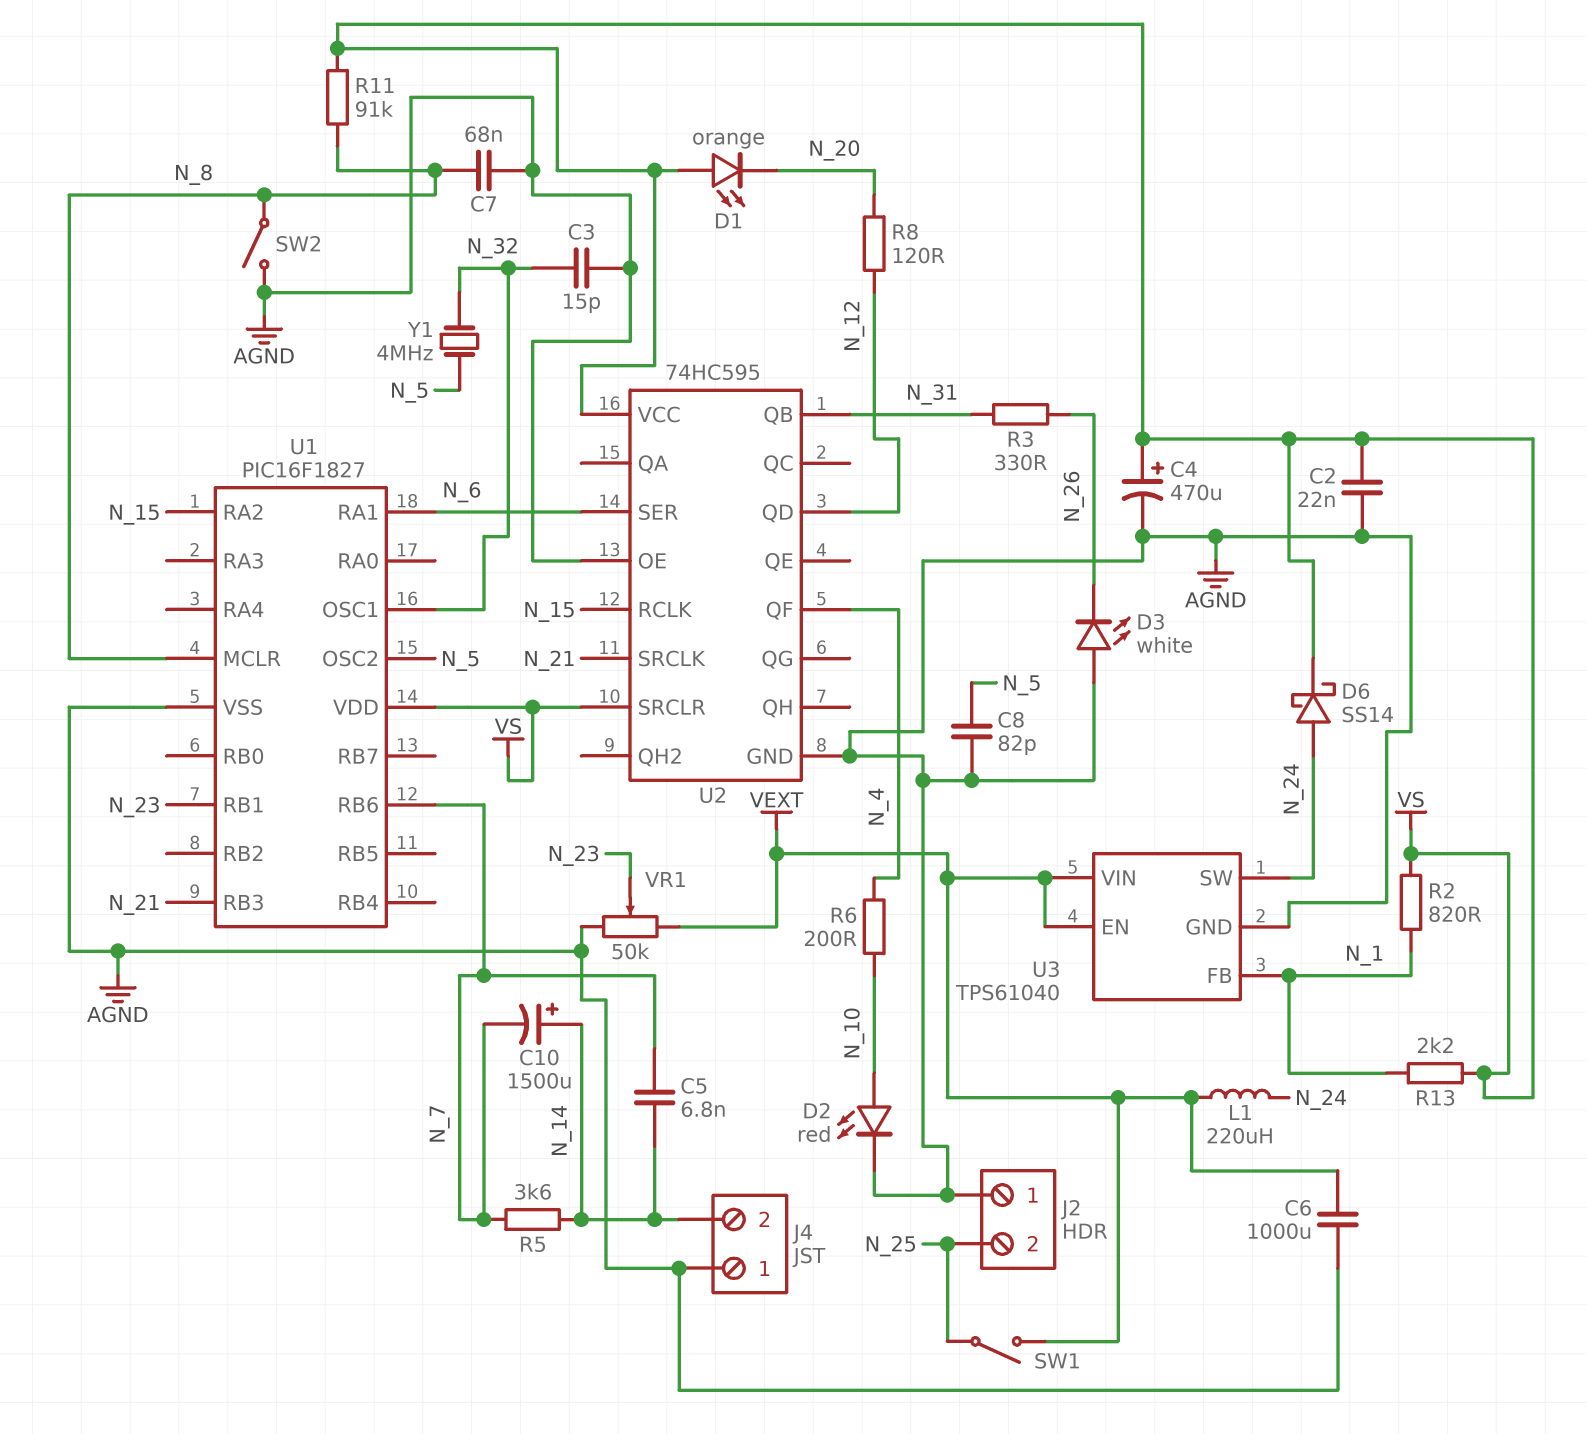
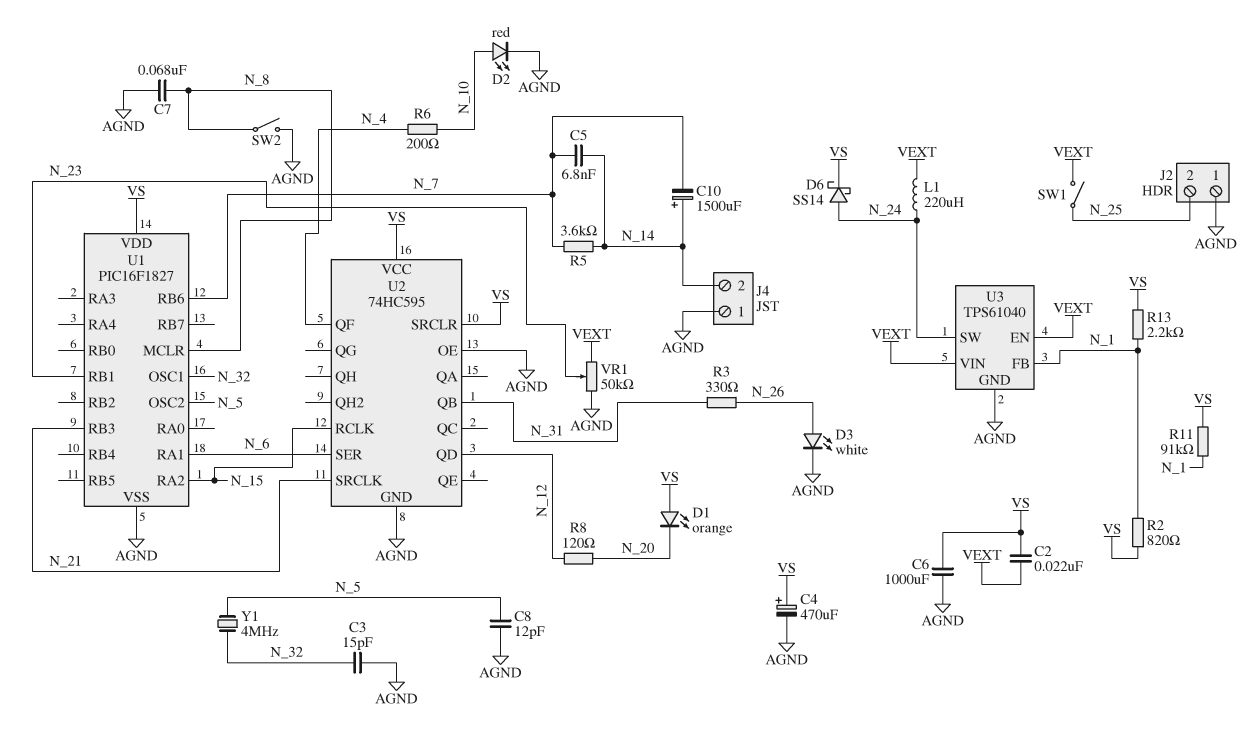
C2: 22nF (AGND, VS) -> 22nF (VEXT, VS)
C6: 1000uF (AGND, VEXT) -> 1000uF (AGND, VS)
C8: 82pF (AGND, N_5) -> 12pF (AGND, N_5)
D3: LED white (A AGND, K N_26) -> LED white (A N_26, K AGND)
R11: 91k (N_8, VS) -> 91k (N_1, VS)

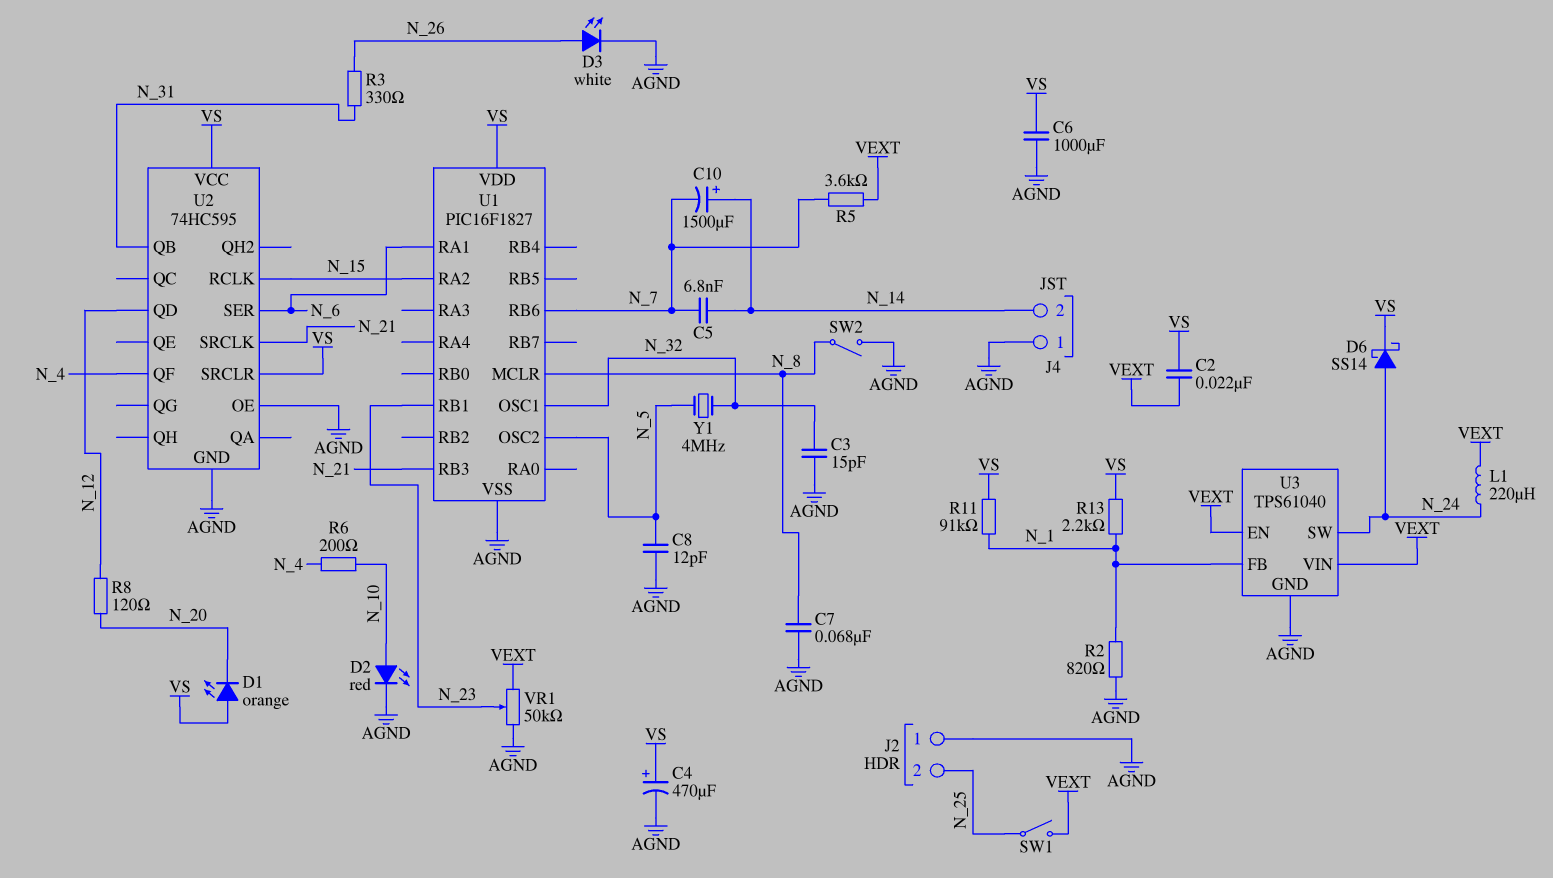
R2: 820 (N_1, VS) -> 820 (AGND, N_1)
R5: 3.6k (N_7, N_14) -> 3.6k (N_7, VEXT)

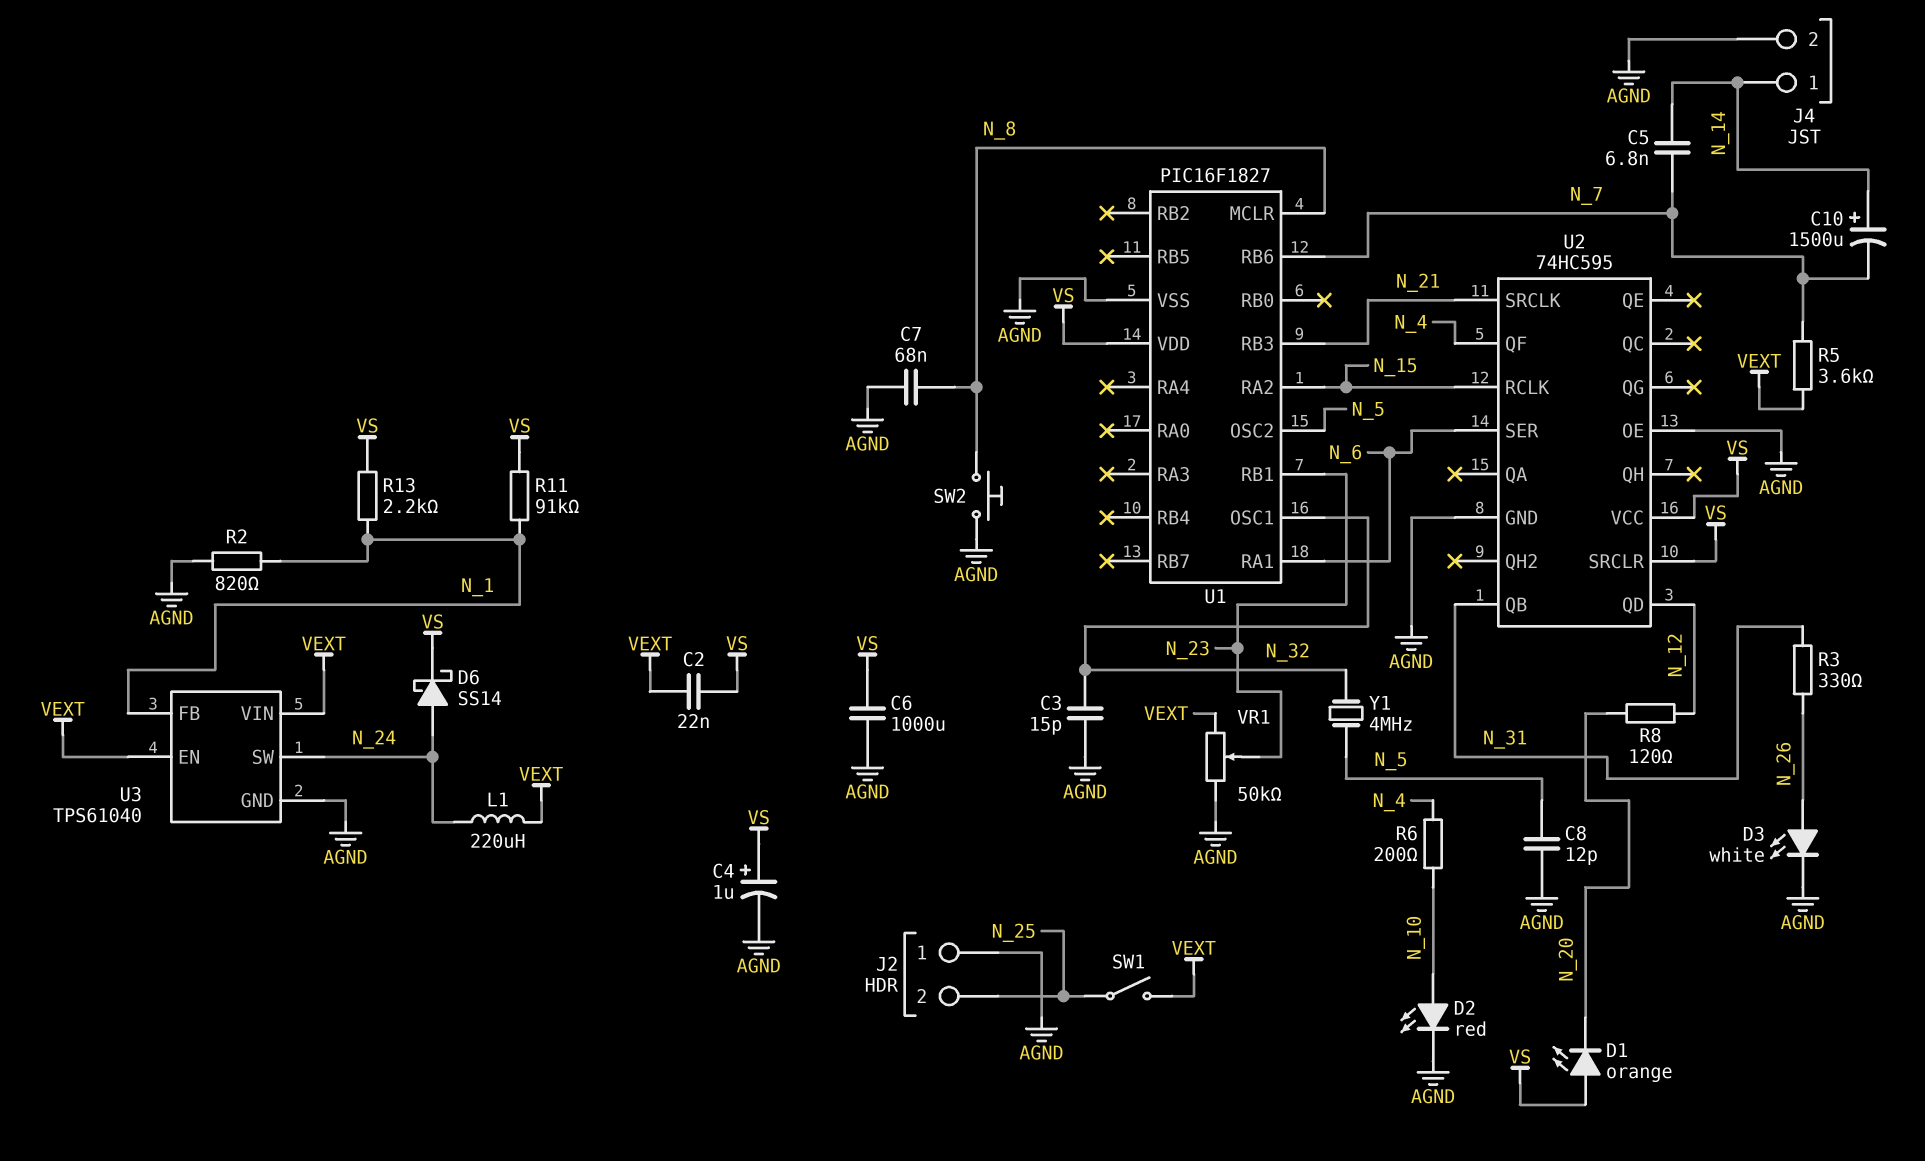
C4: 470uF (plus VS, minus AGND) -> 1uF (plus VS, minus AGND)
J4 pin 1: AGND -> N_14
J4 pin 2: N_14 -> AGND
SW2: switch (AGND, N_8) -> button (AGND, N_8)

